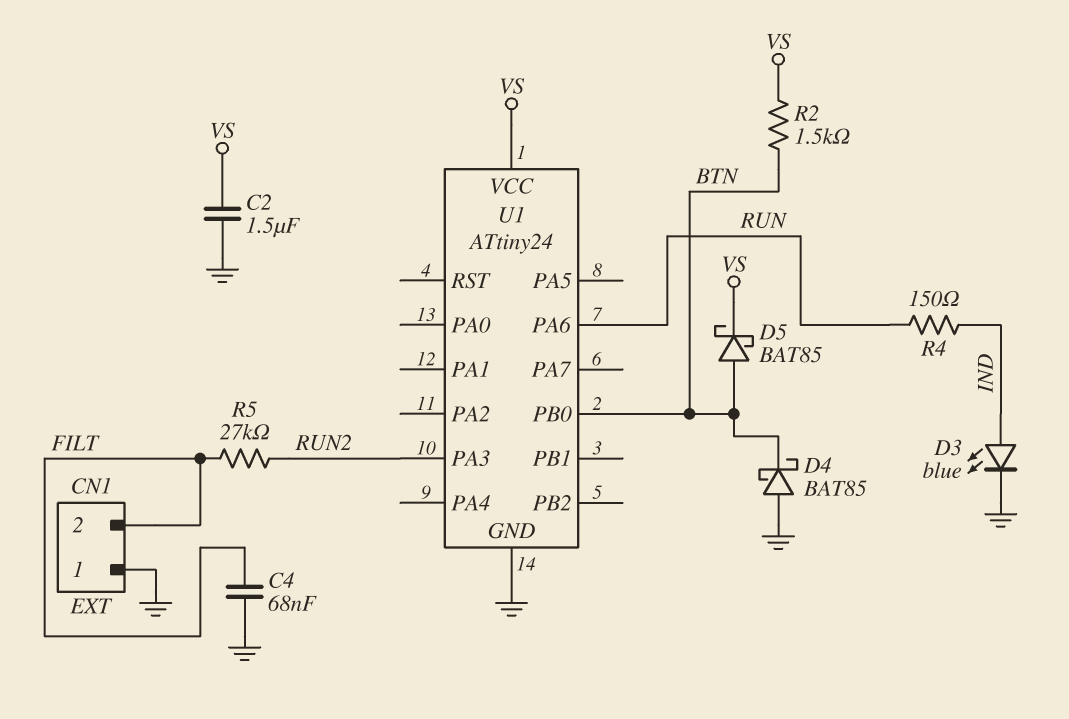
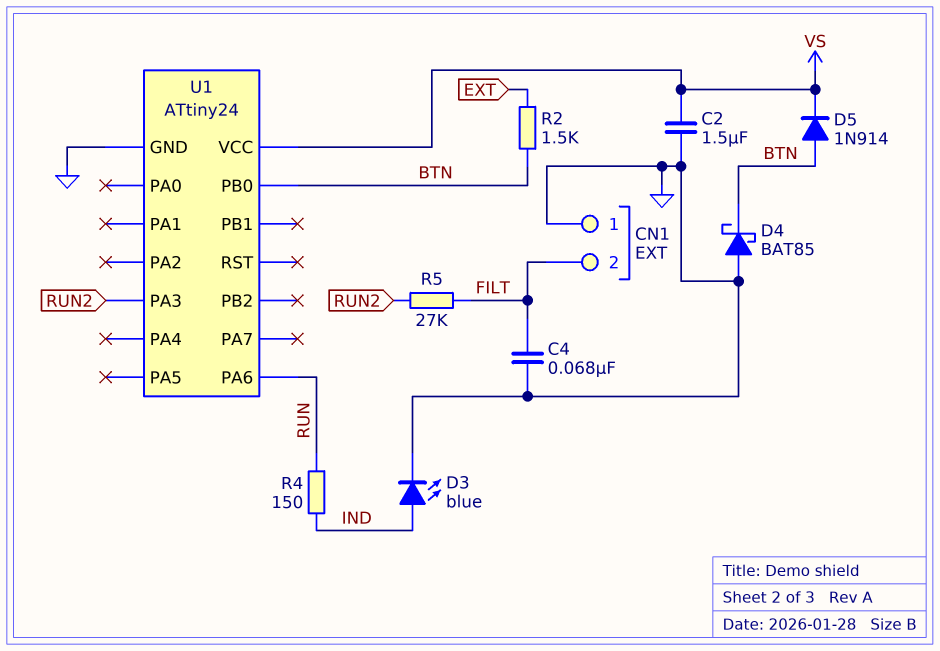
D5: schottky BAT85 (A BTN, K VS) -> diode 1N914 (A BTN, K VS)
R2: 1.5k (BTN, VS) -> 1.5k (BTN, EXT)

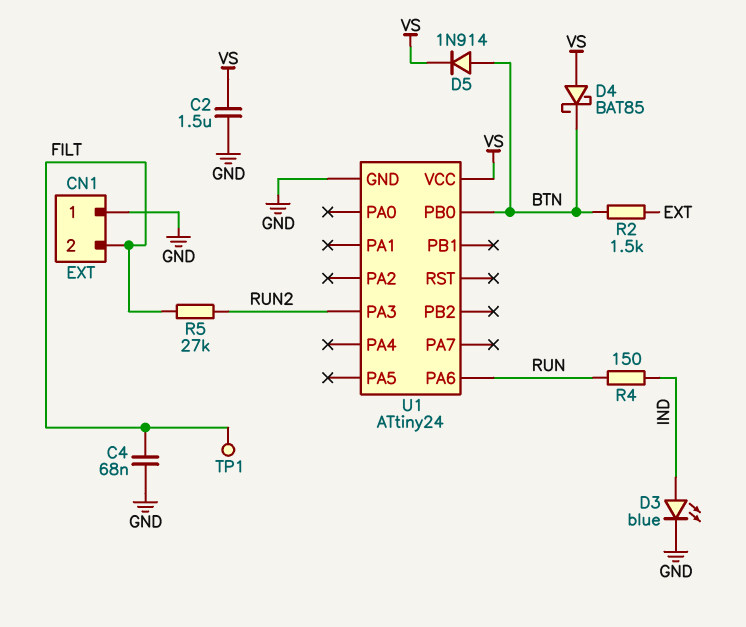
D4: schottky BAT85 (A GND, K BTN) -> schottky BAT85 (A VS, K BTN)
TP1: none -> test point (FILT)

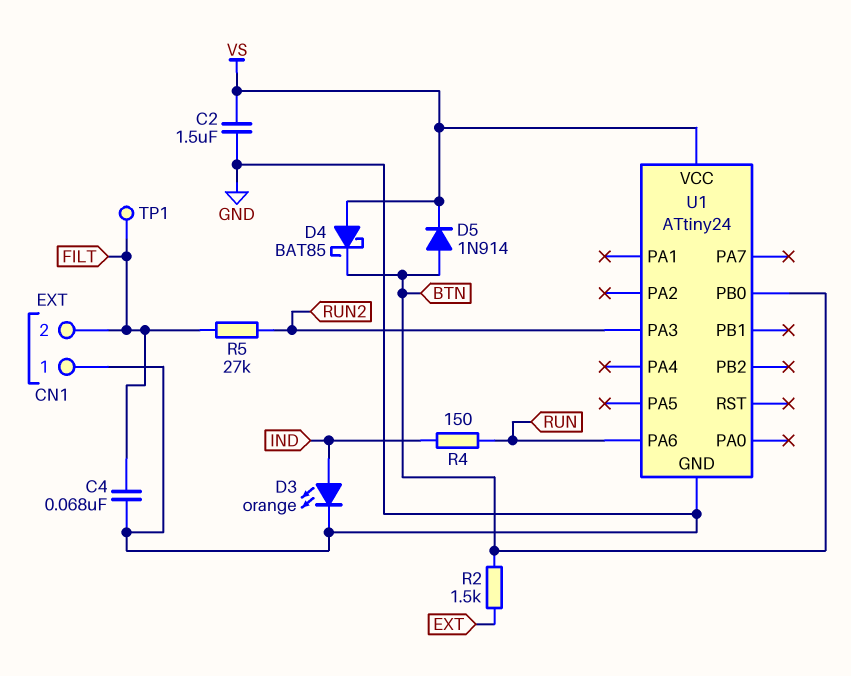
D3: LED blue (A IND, K GND) -> LED orange (A IND, K GND)

